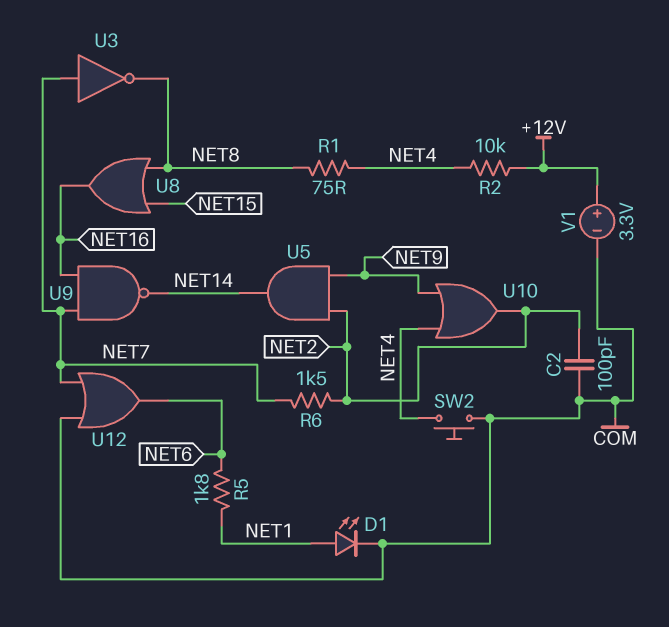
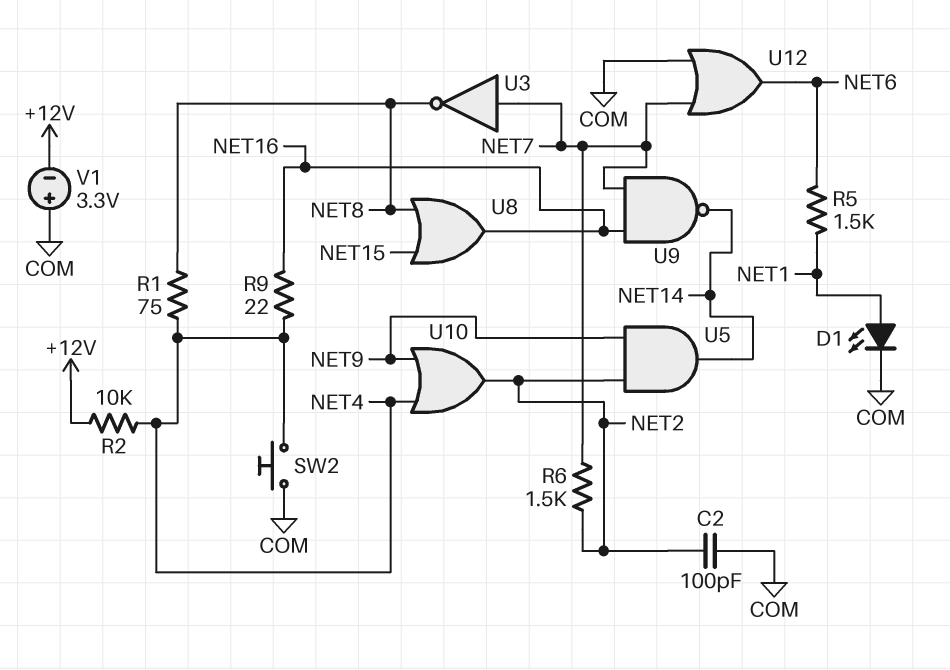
R5: 1.8k (NET1, NET6) -> 1.5k (NET1, NET6)
R9: none -> 22 (NET4, NET16)
V1: 3.3V (plus +12V, minus COM) -> 3.3V (plus COM, minus +12V)

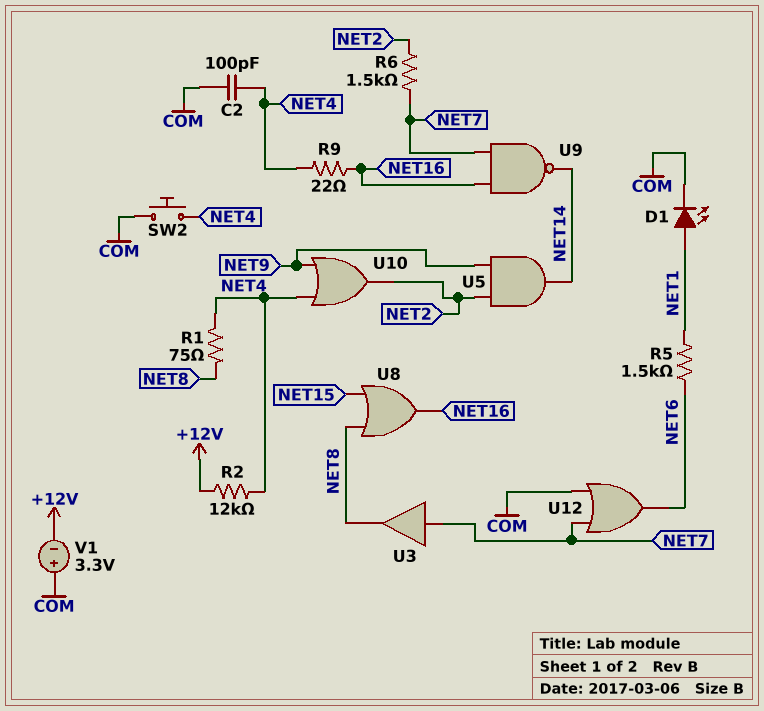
C2: 100pF (COM, NET2) -> 100pF (COM, NET4)
R2: 10k (+12V, NET4) -> 12k (+12V, NET4)
U3: NOT (in NET7, out NET8) -> buffer (in NET7, out NET8)

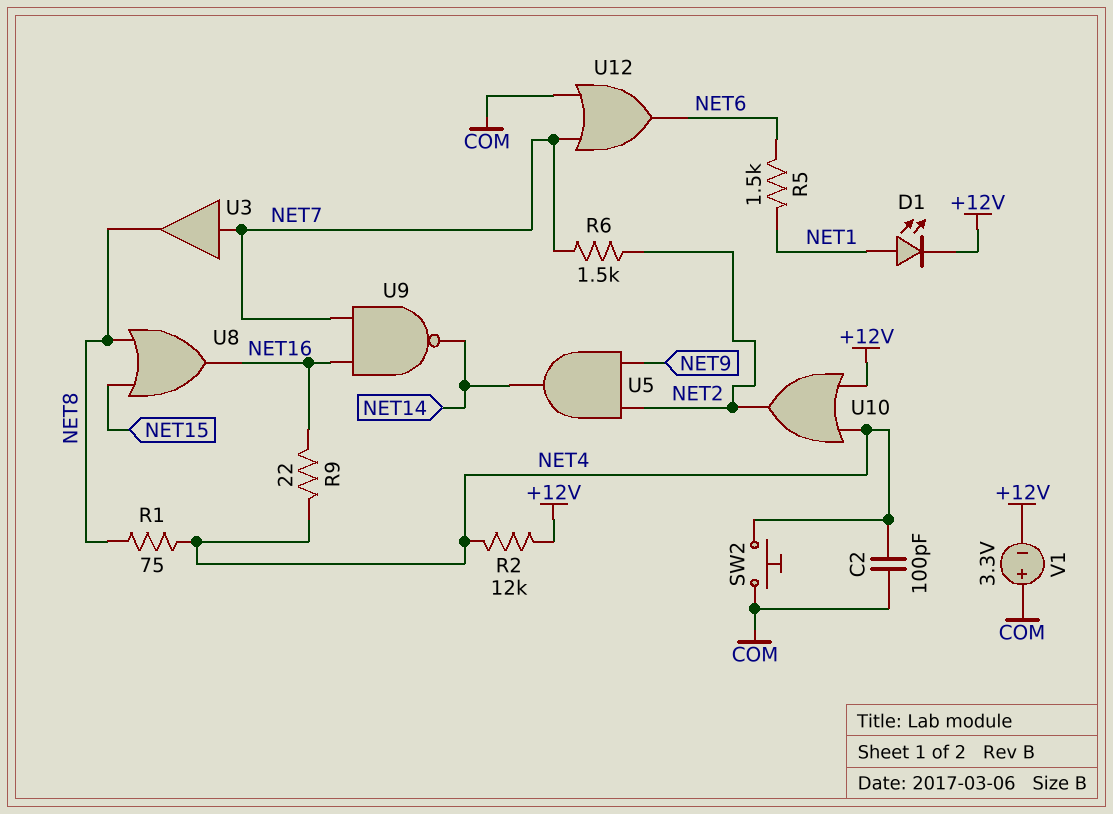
D1: LED (A NET1, K COM) -> LED (A NET1, K +12V)
U10: OR (in NET4, in NET9, out NET2) -> OR (in +12V, in NET4, out NET2)

